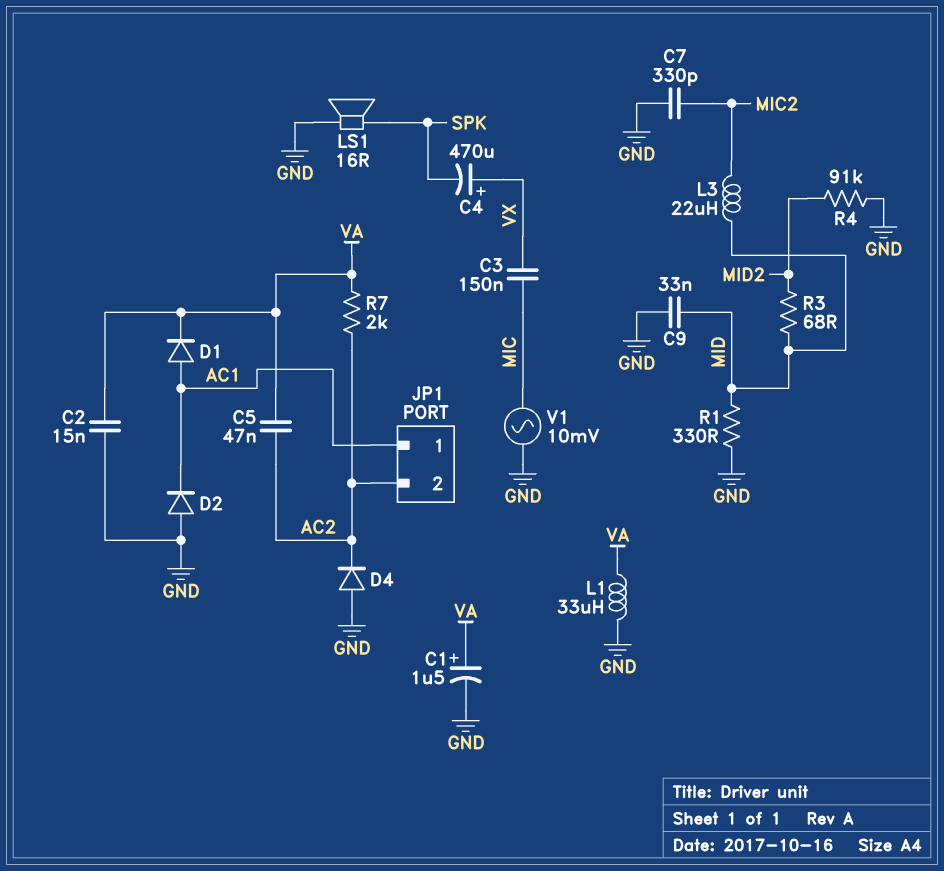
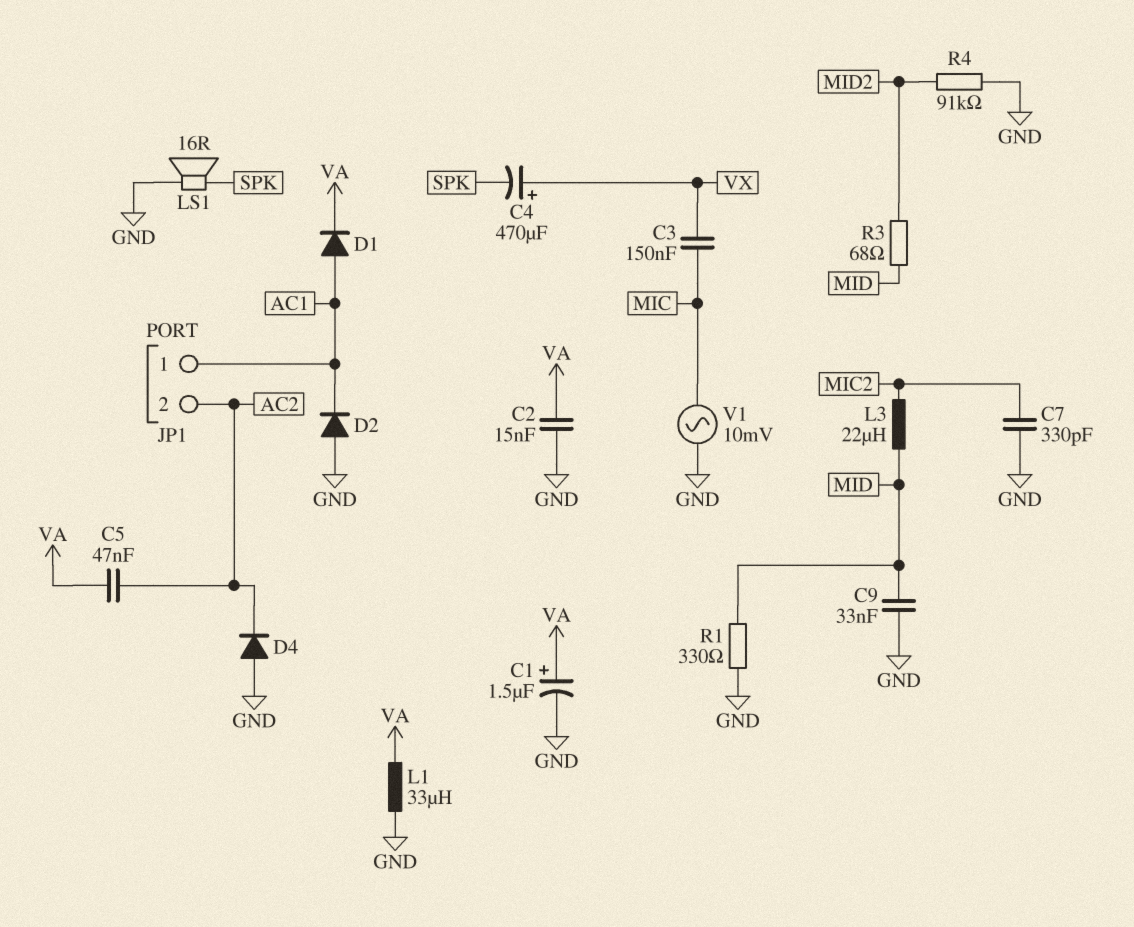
R7: 2k (AC2, VA) -> none

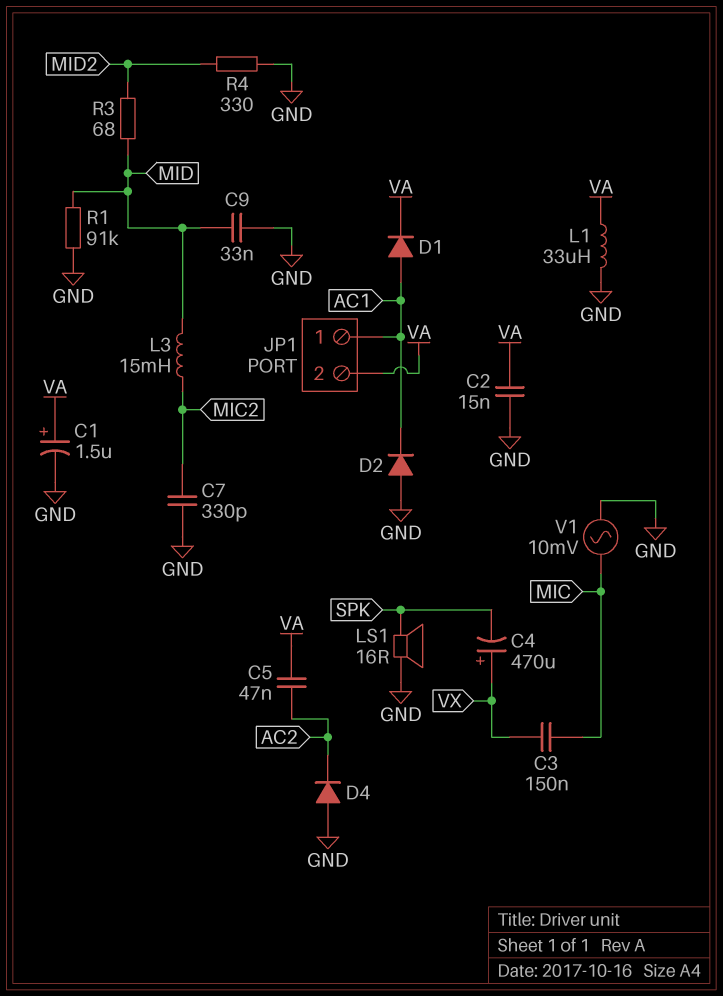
JP1 pin 2: AC2 -> VA
L3: 22uH (MIC2, MID) -> 15mH (MIC2, MID)
R1: 330 (GND, MID) -> 91k (GND, MID)
R4: 91k (GND, MID2) -> 330 (GND, MID2)

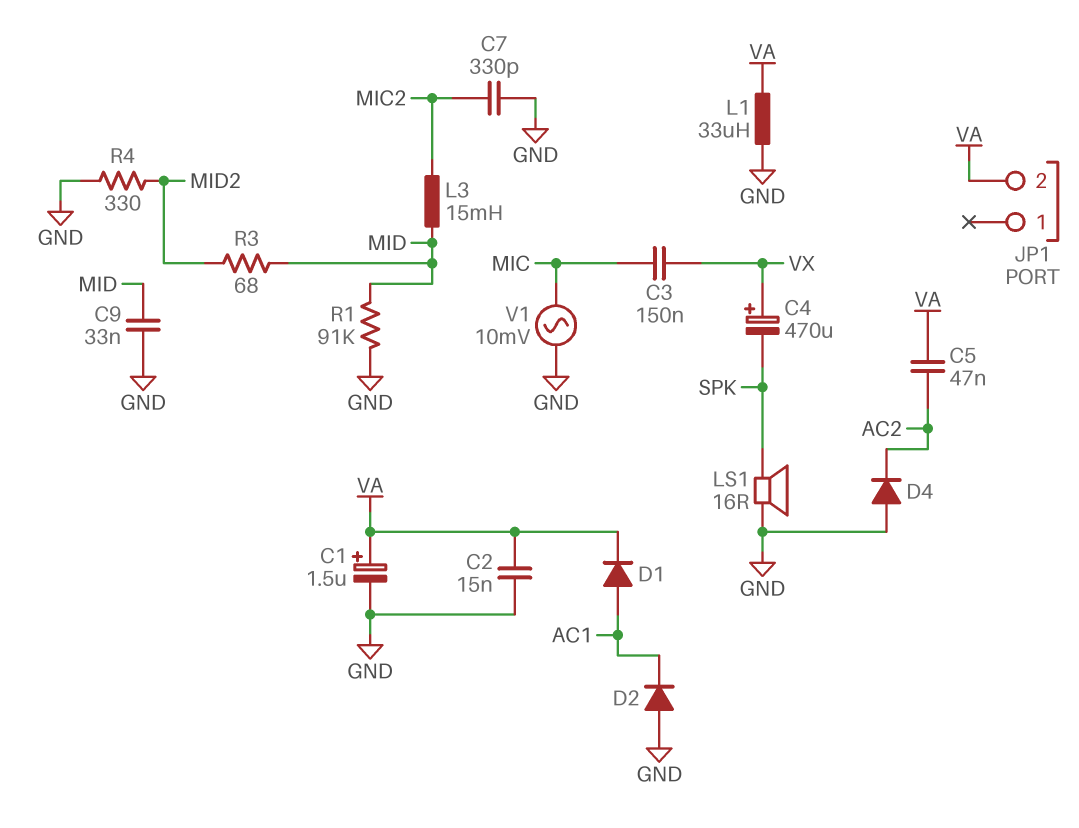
JP1 pin 1: AC1 -> none

